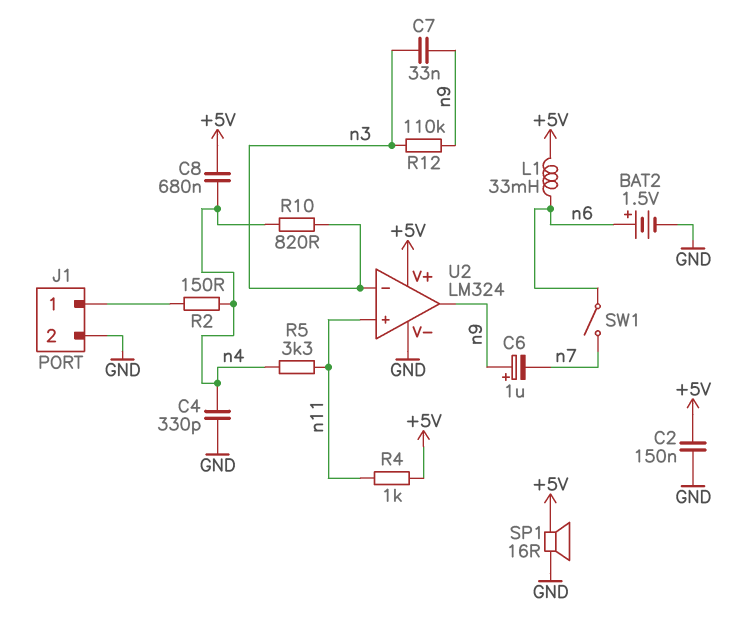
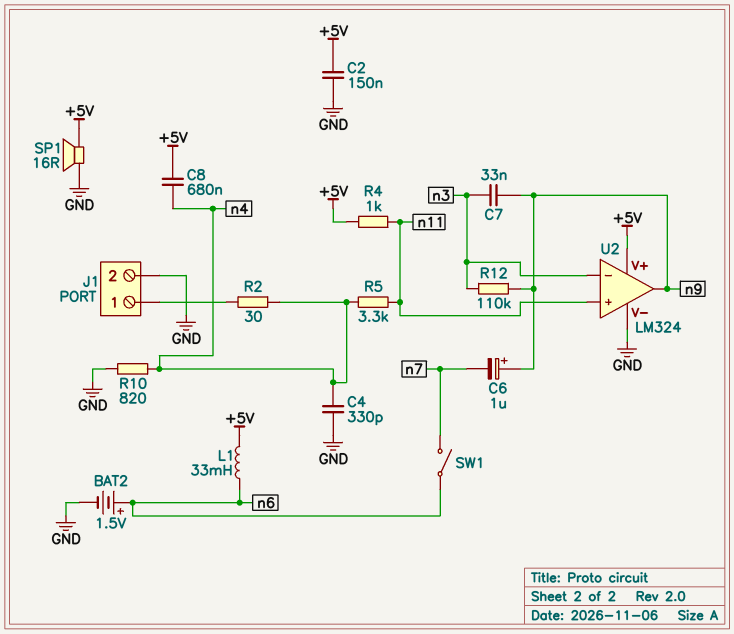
R2: 150 (J1/1, n4) -> 30 (J1/1, n4)
R10: 820 (n3, n4) -> 820 (GND, n4)

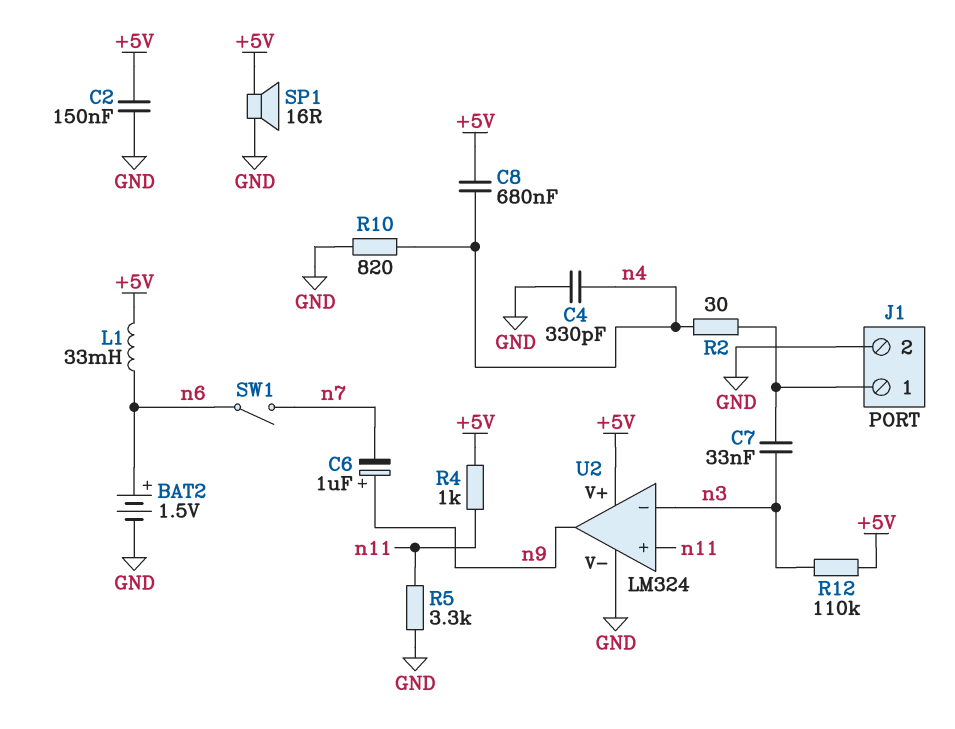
C7: 33nF (n3, n9) -> 33nF (J1/1, n3)
R5: 3.3k (n4, n11) -> 3.3k (GND, n11)
R12: 110k (n3, n9) -> 110k (+5V, n3)

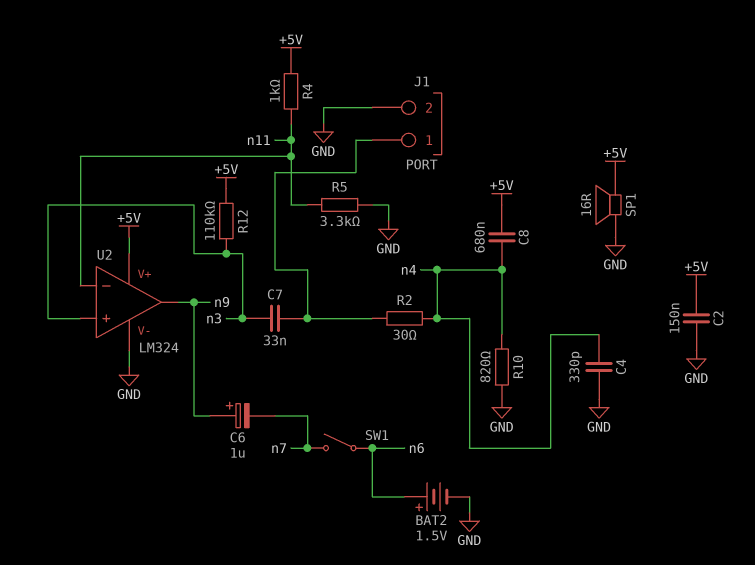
L1: 33mH (+5V, n6) -> none
U2 pin in+: n11 -> n3
U2 pin in-: n3 -> n11

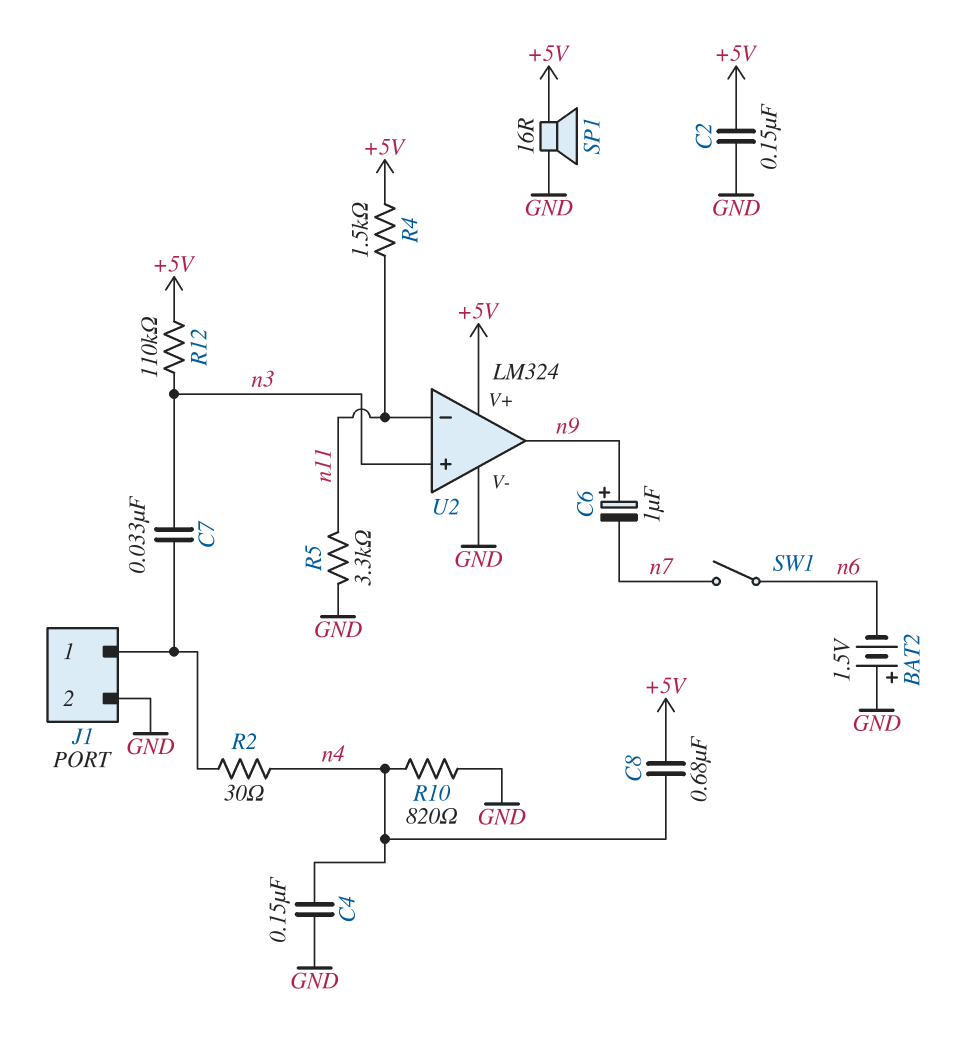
BAT2: 1.5V (plus n6, minus GND) -> 1.5V (plus GND, minus n6)
C4: 330pF (GND, n4) -> 150nF (GND, n4)
R4: 1k (+5V, n11) -> 1.5k (+5V, n11)

